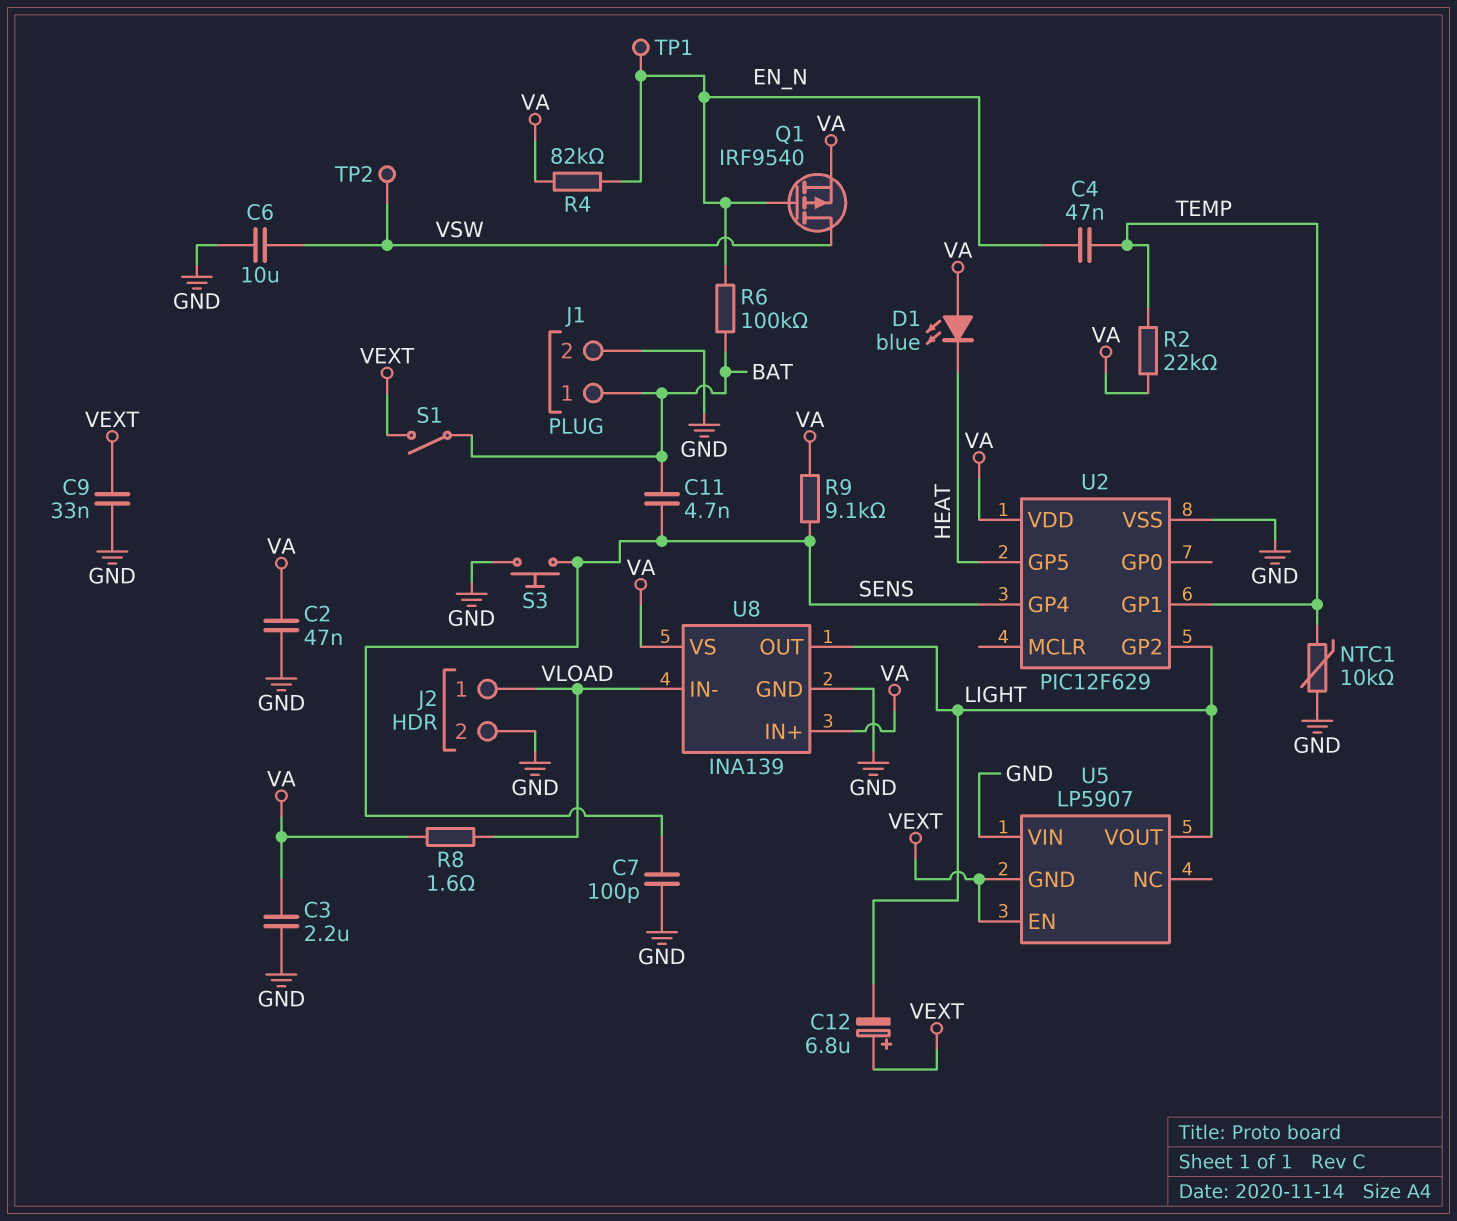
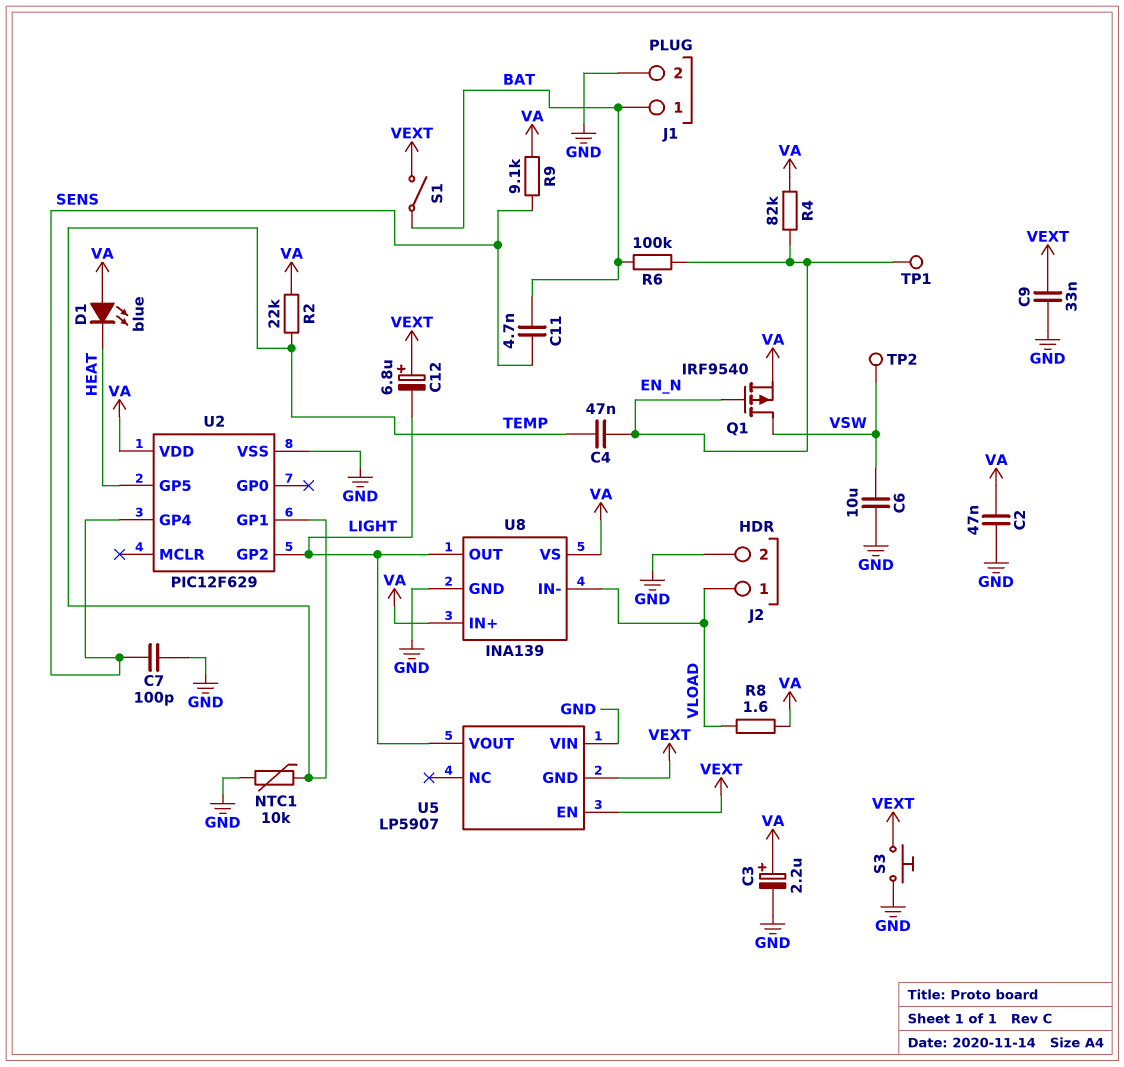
C3: 2.2uF (GND, VA) -> 2.2uF (plus VA, minus GND)
S3: button (GND, SENS) -> button (GND, VEXT)

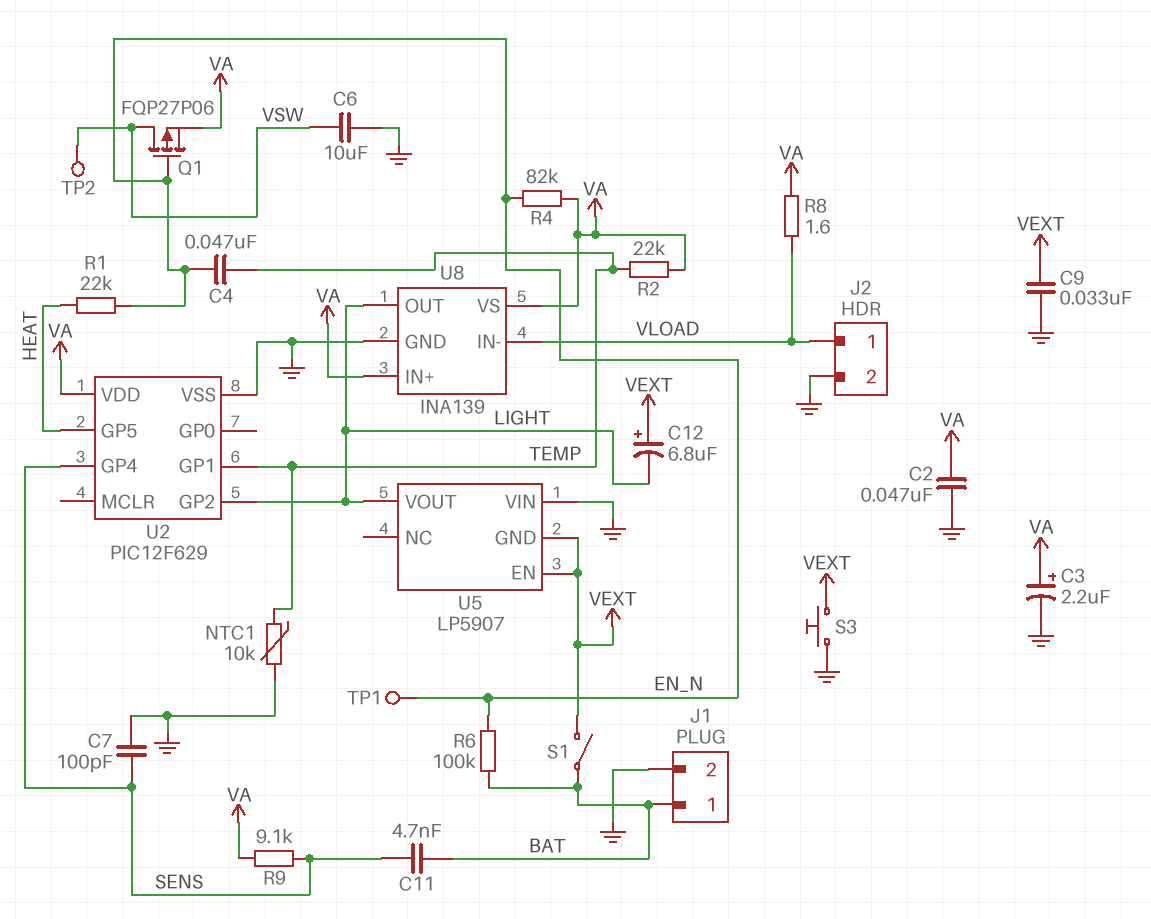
D1: LED blue (A VA, K HEAT) -> none
Q1: PMOS IRF9540 (G EN_N, D VSW, S VA) -> PMOS FQP27P06 (G EN_N, D VSW, S VA)
R1: none -> 22k (EN_N, HEAT)

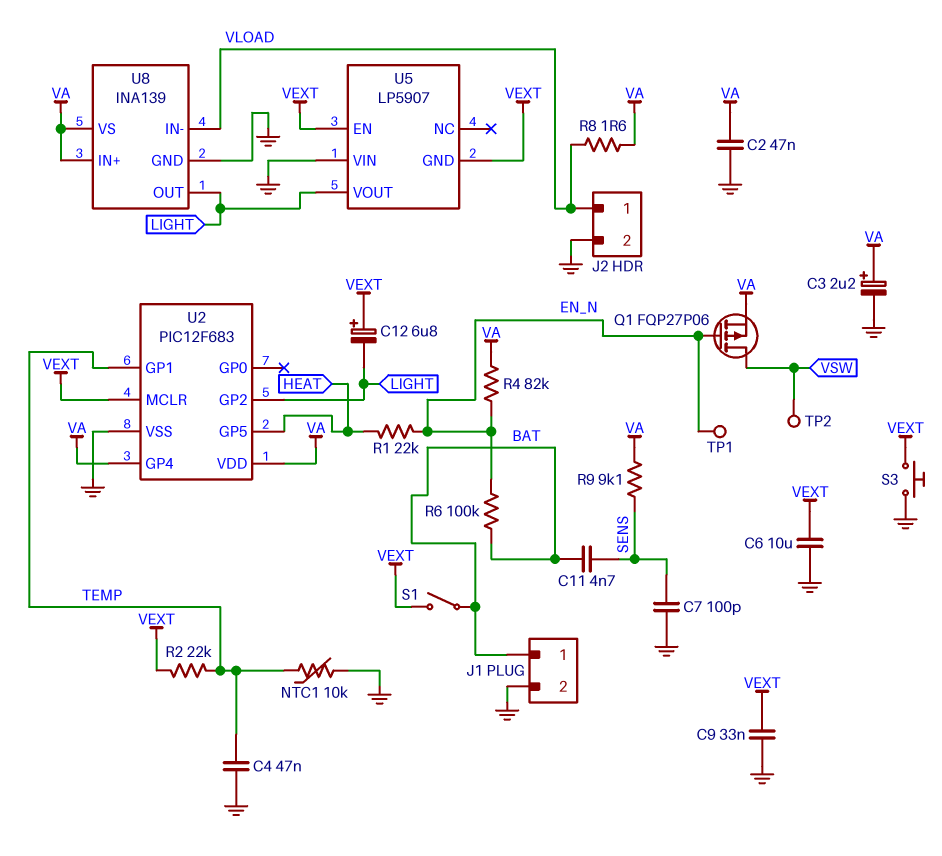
C4: 47nF (EN_N, TEMP) -> 47nF (GND, TEMP)
C6: 10uF (GND, VSW) -> 10uF (GND, VEXT)
R2: 22k (TEMP, VA) -> 22k (TEMP, VEXT)
U2: PIC12F629 -> PIC12F683
U2 pin GP4: SENS -> VA
U2 pin MCLR: none -> VEXT

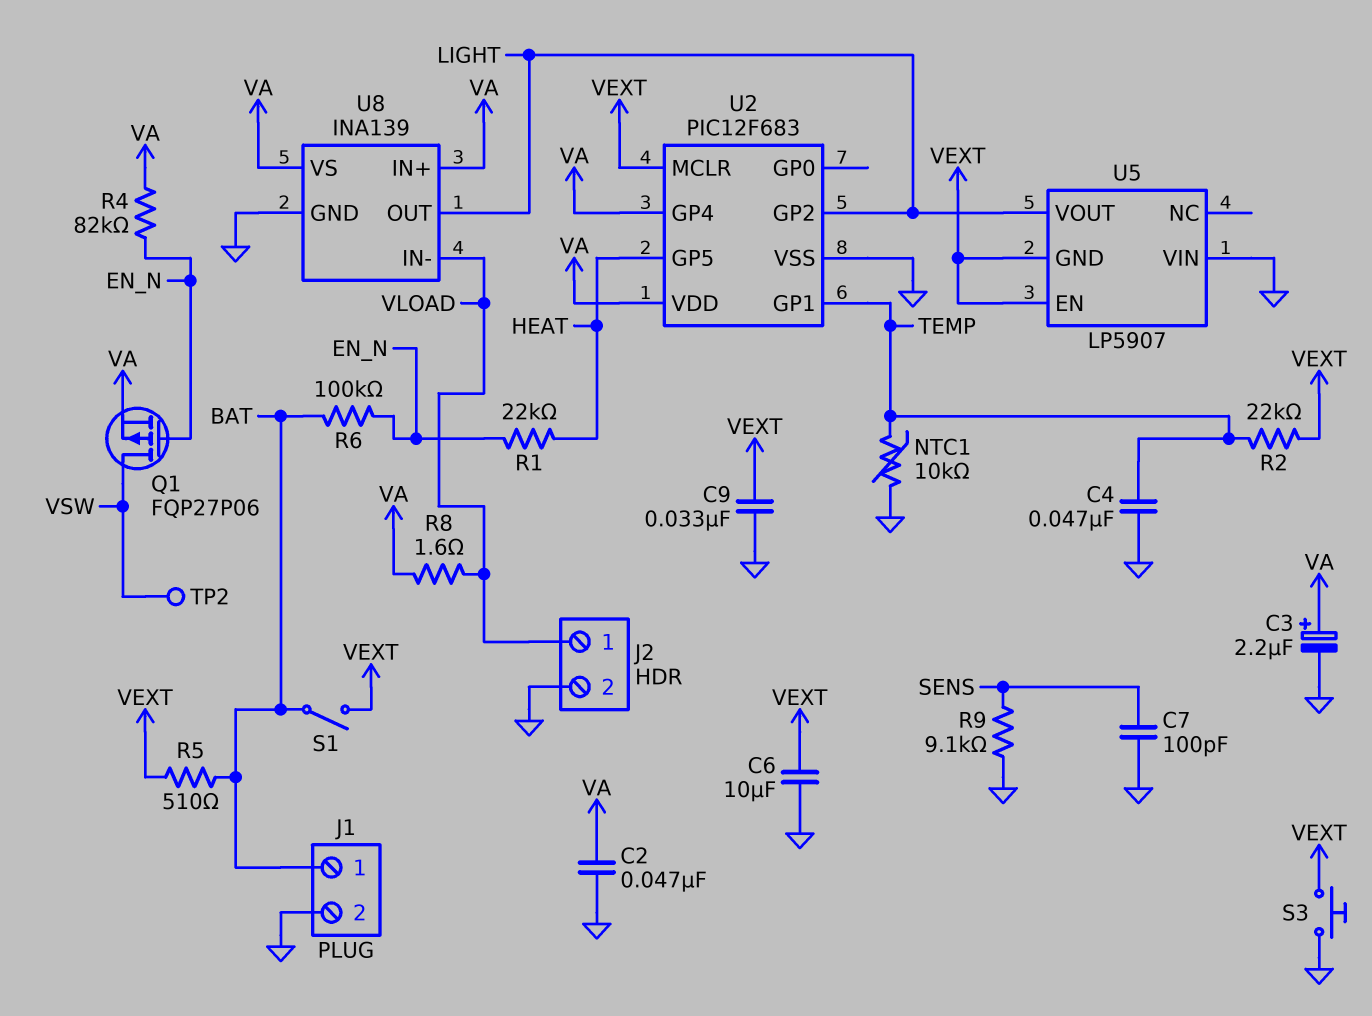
C11: 4.7nF (BAT, SENS) -> none
C12: 6.8uF (plus VEXT, minus LIGHT) -> none
R5: none -> 510 (BAT, VEXT)
R9: 9.1k (SENS, VA) -> 9.1k (GND, SENS)
TP1: test point (EN_N) -> none

